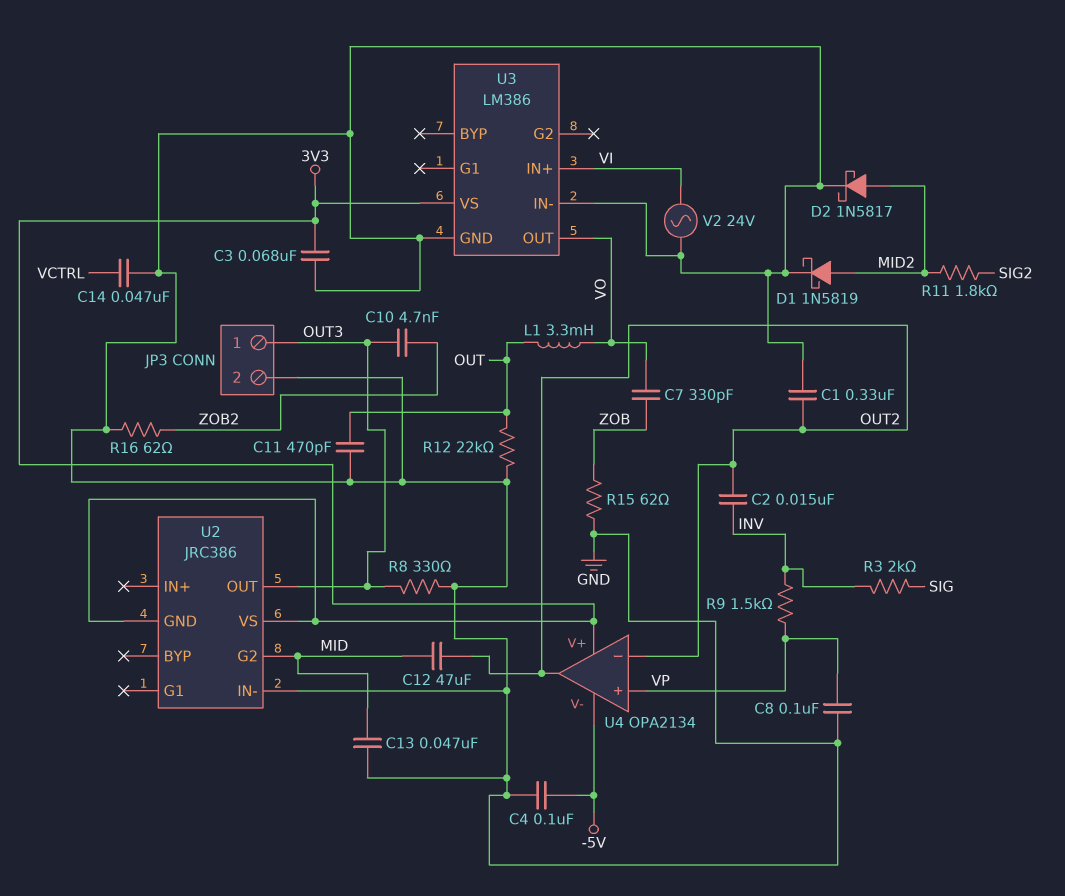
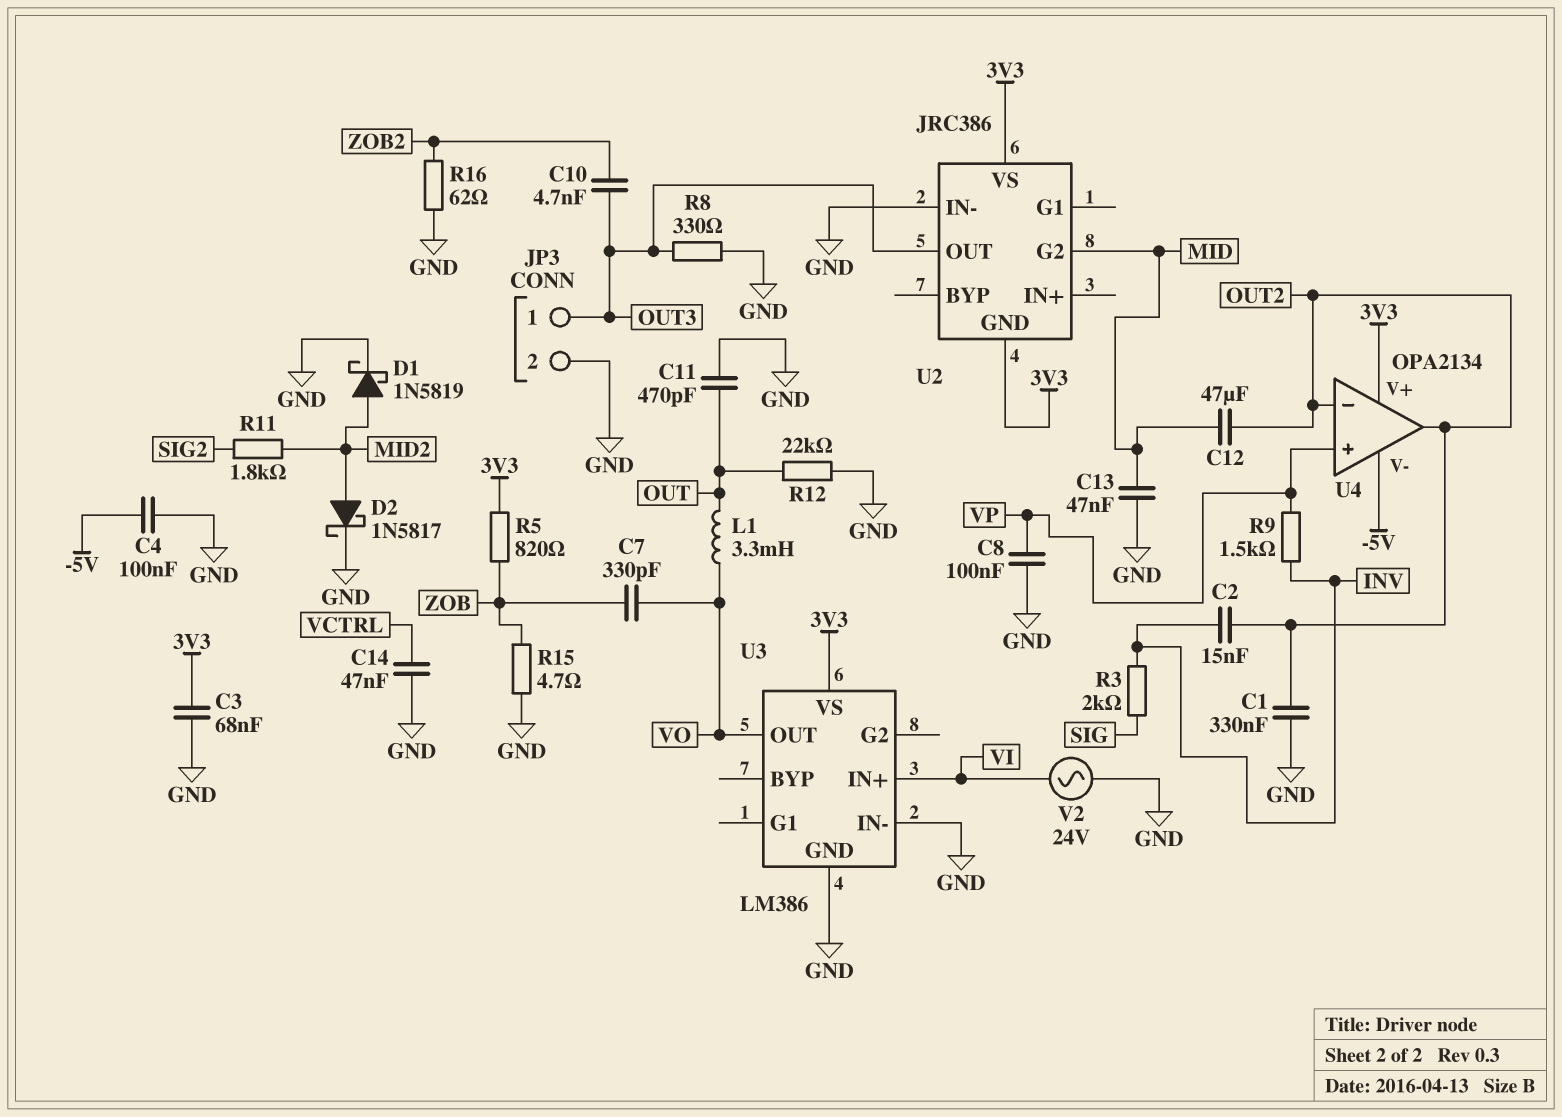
R5: none -> 820 (3V3, ZOB)
R15: 62 (GND, ZOB) -> 4.7 (GND, ZOB)

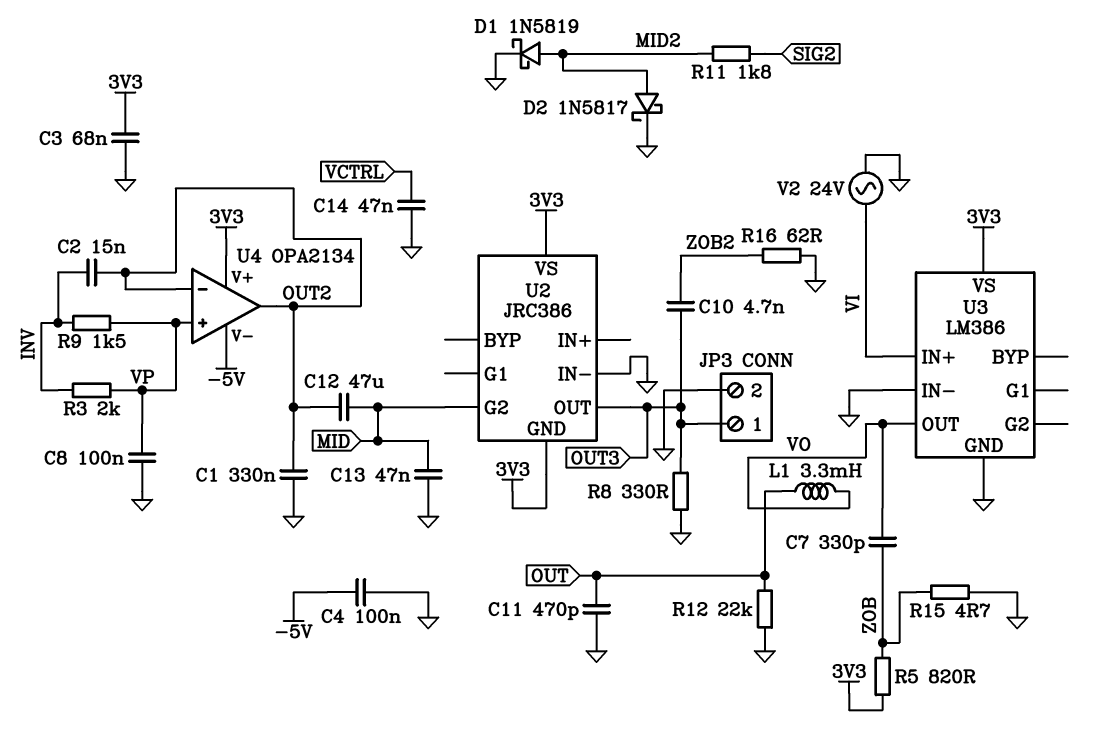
R3: 2k (INV, SIG) -> 2k (INV, VP)

